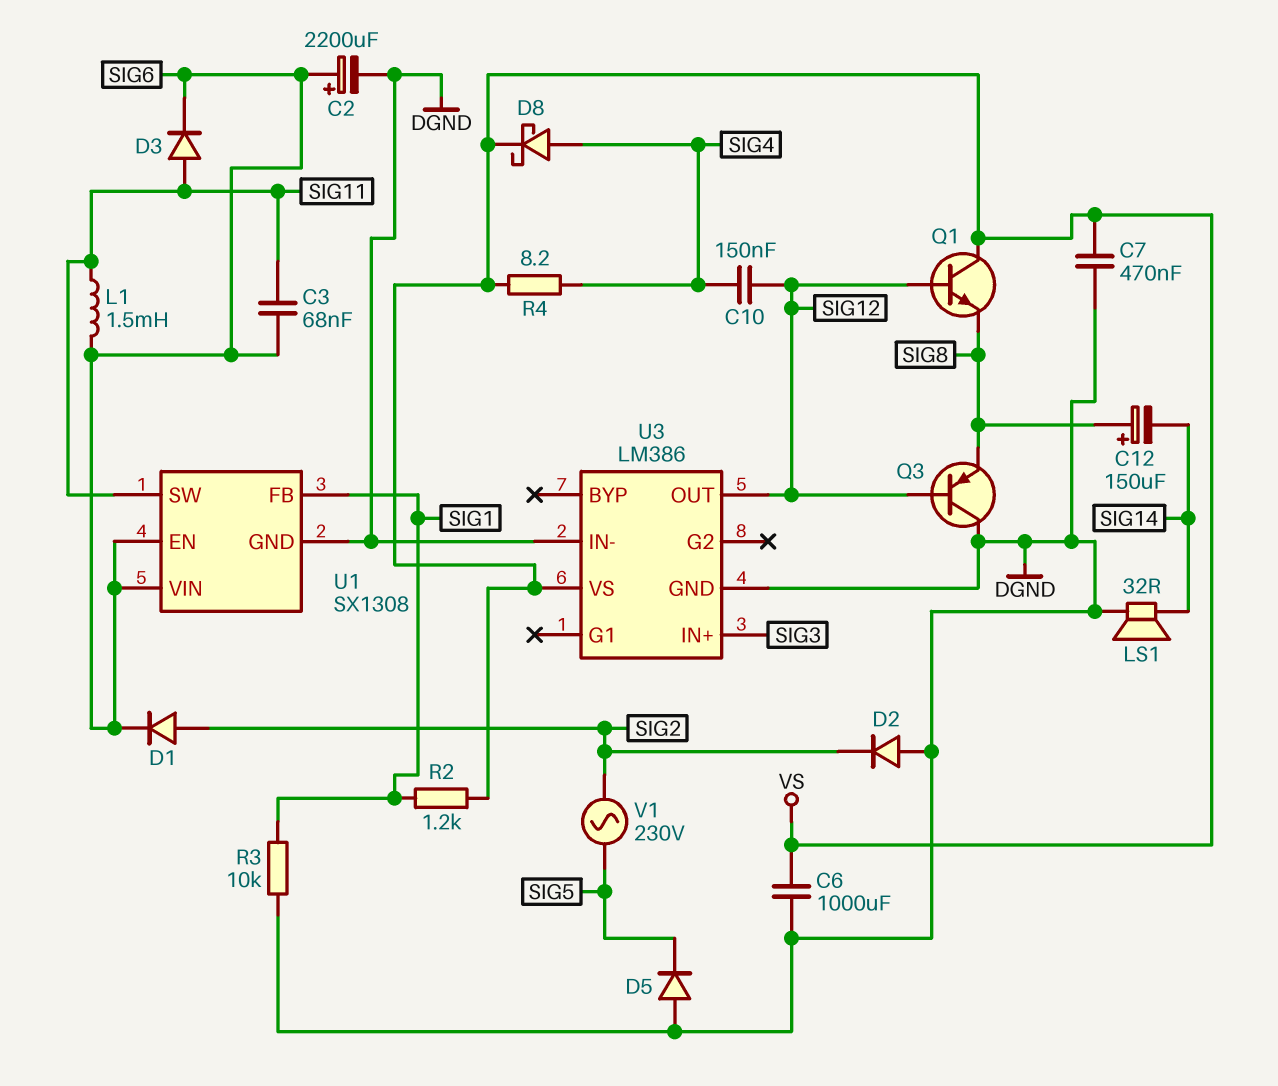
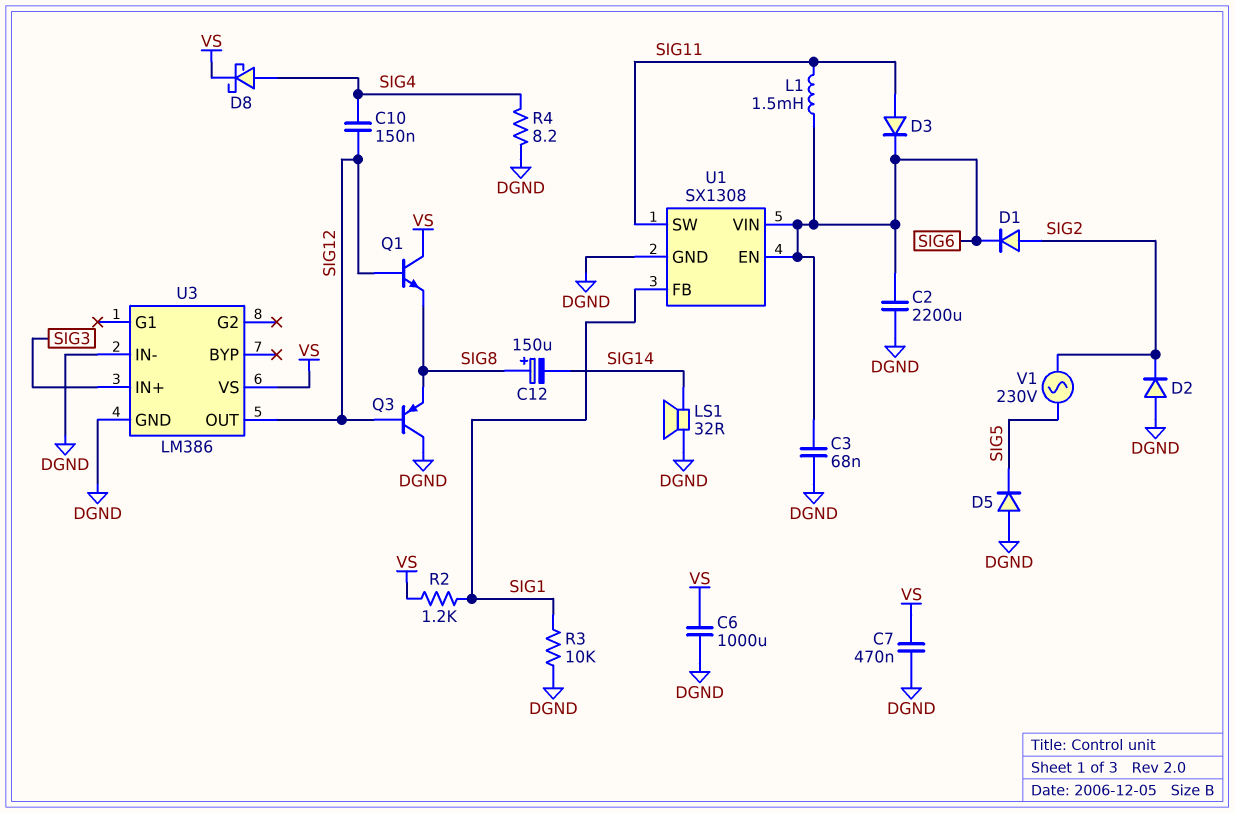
C2: 2200uF (plus SIG6, minus DGND) -> 2200uF (DGND, SIG6)
C3: 68nF (SIG6, SIG11) -> 68nF (DGND, SIG6)
R4: 8.2 (SIG4, VS) -> 8.2 (DGND, SIG4)

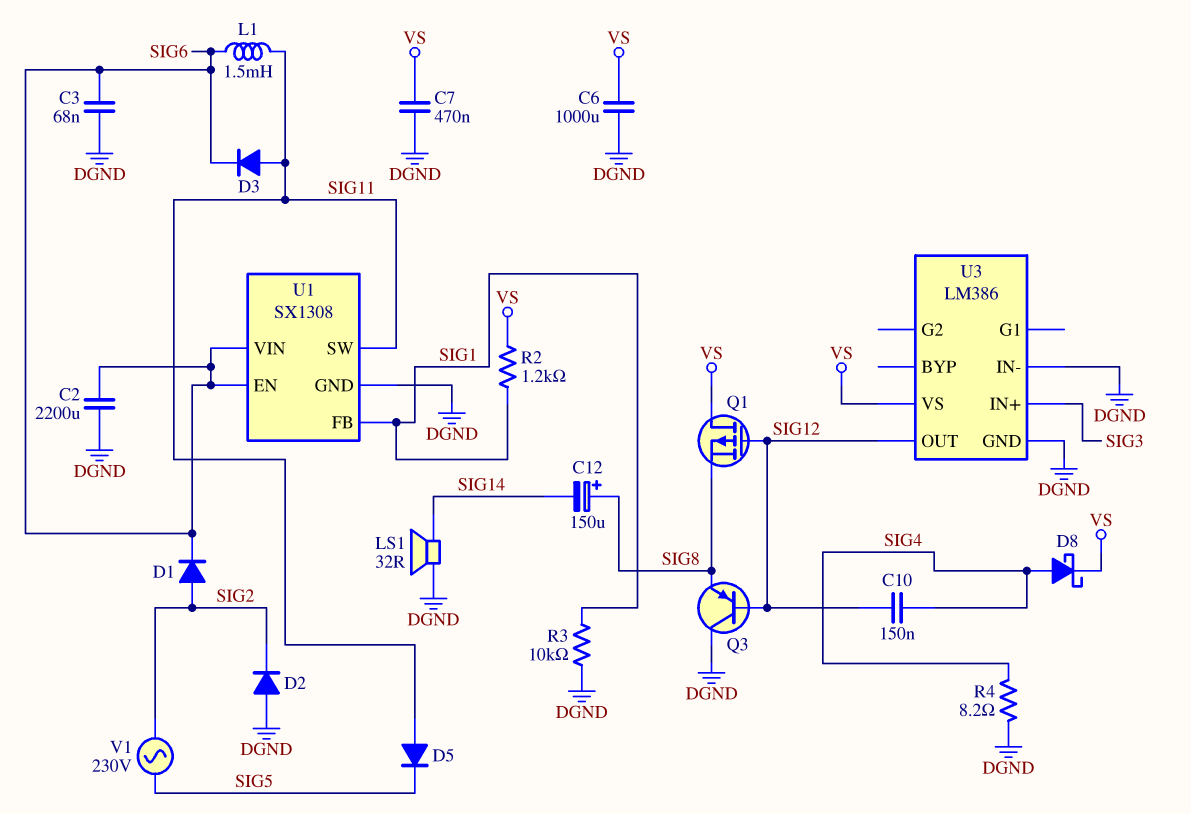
D5: diode (A DGND, K SIG5) -> diode (A SIG11, K SIG5)
Q1: NPN (B SIG12, C VS, E SIG8) -> PMOS (G SIG12, D VS, S SIG8)

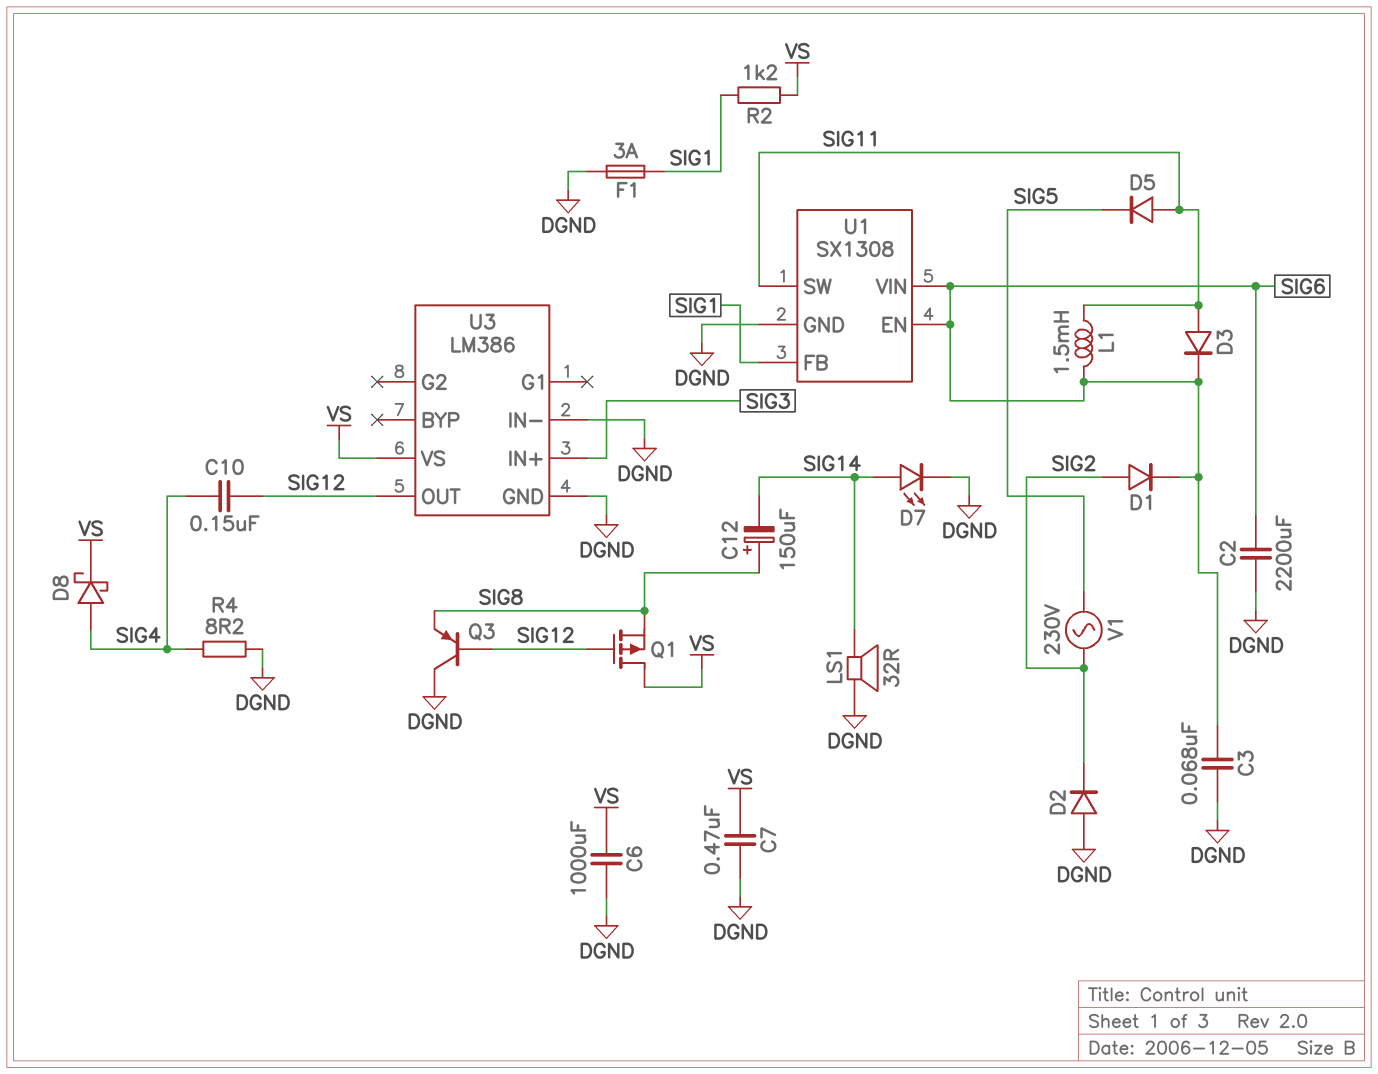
D7: none -> LED (A SIG14, K DGND)
F1: none -> 3A (DGND, SIG1)
R3: 10k (DGND, SIG1) -> none

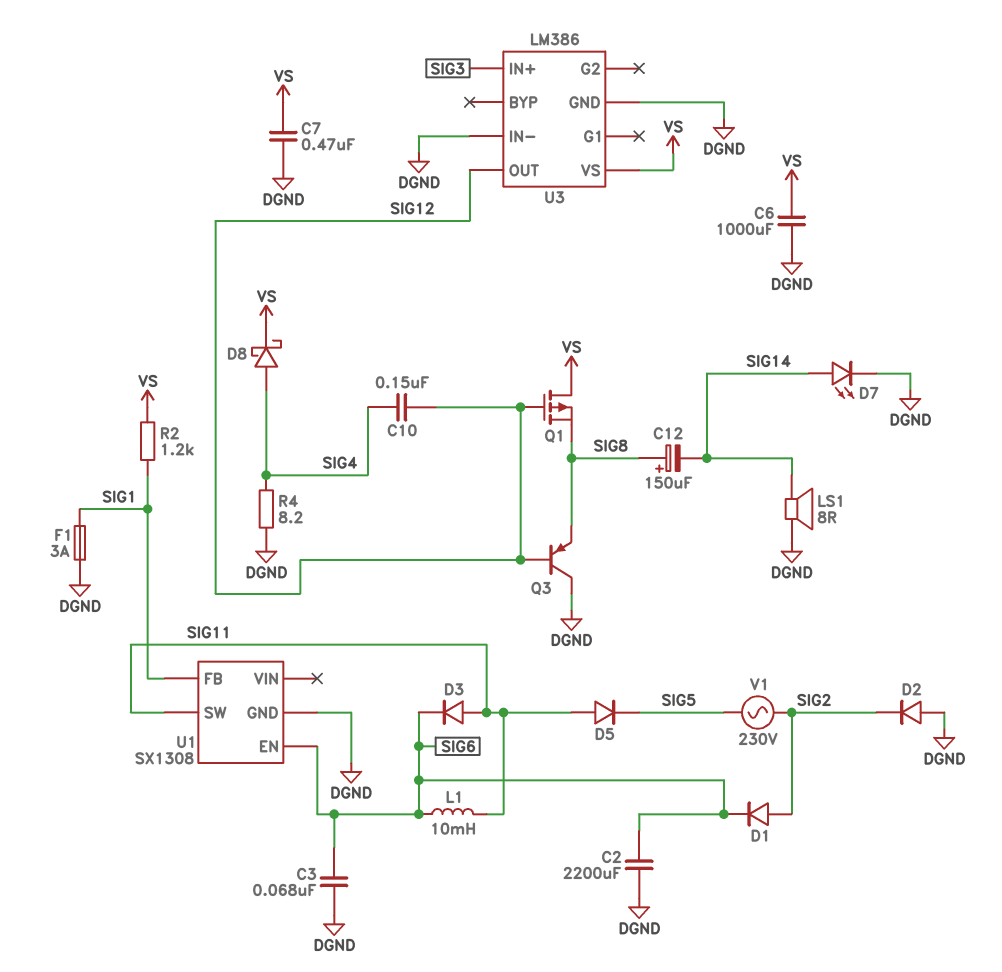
L1: 1.5mH (SIG6, SIG11) -> 10mH (SIG6, SIG11)
LS1: speaker 32R (DGND, SIG14) -> speaker 8R (DGND, SIG14)
U1 pin VIN: SIG6 -> none

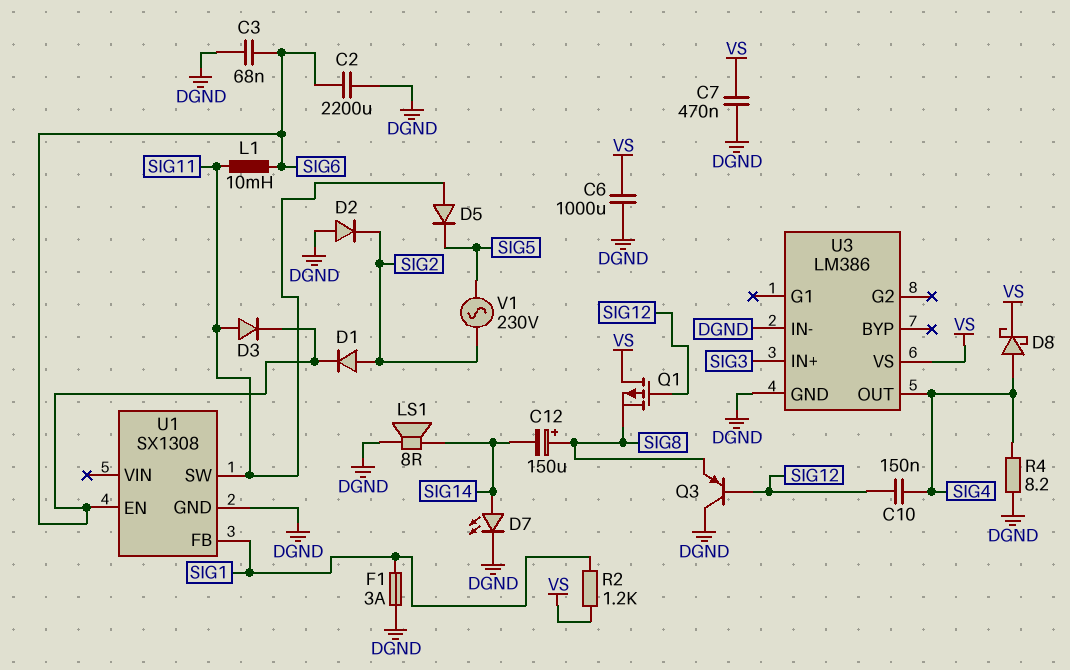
U3 pin OUT: SIG12 -> SIG4

